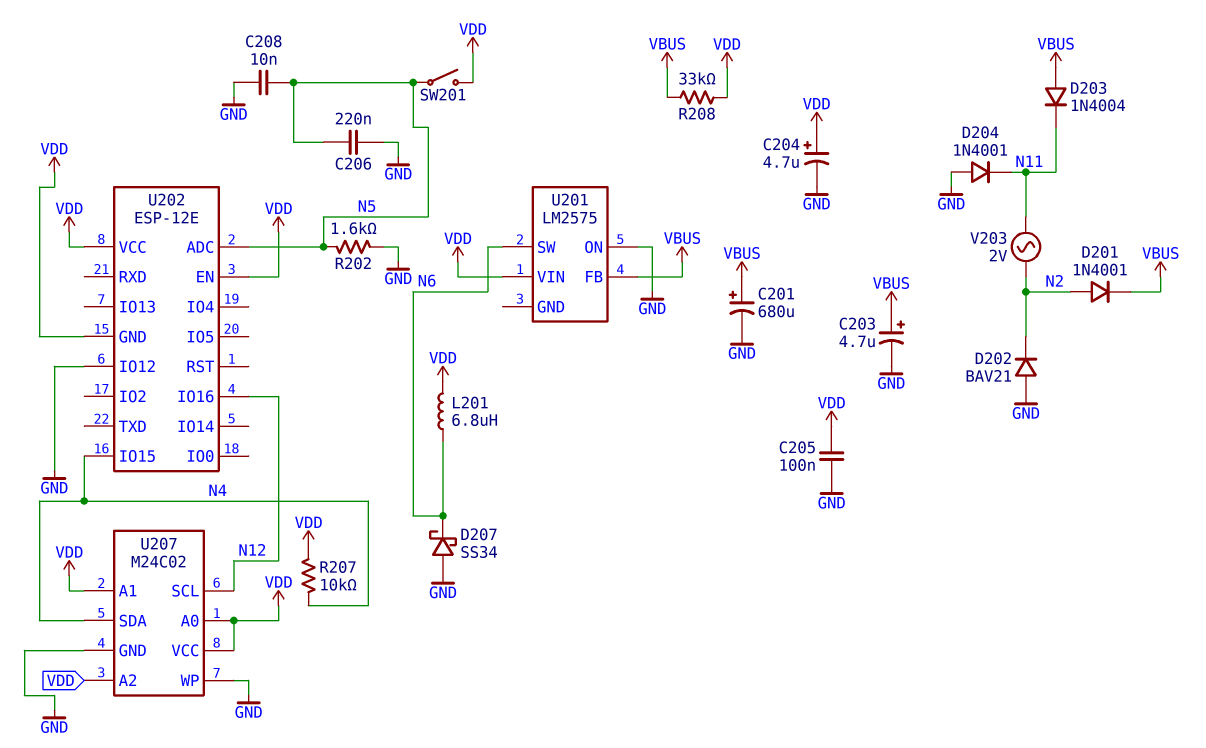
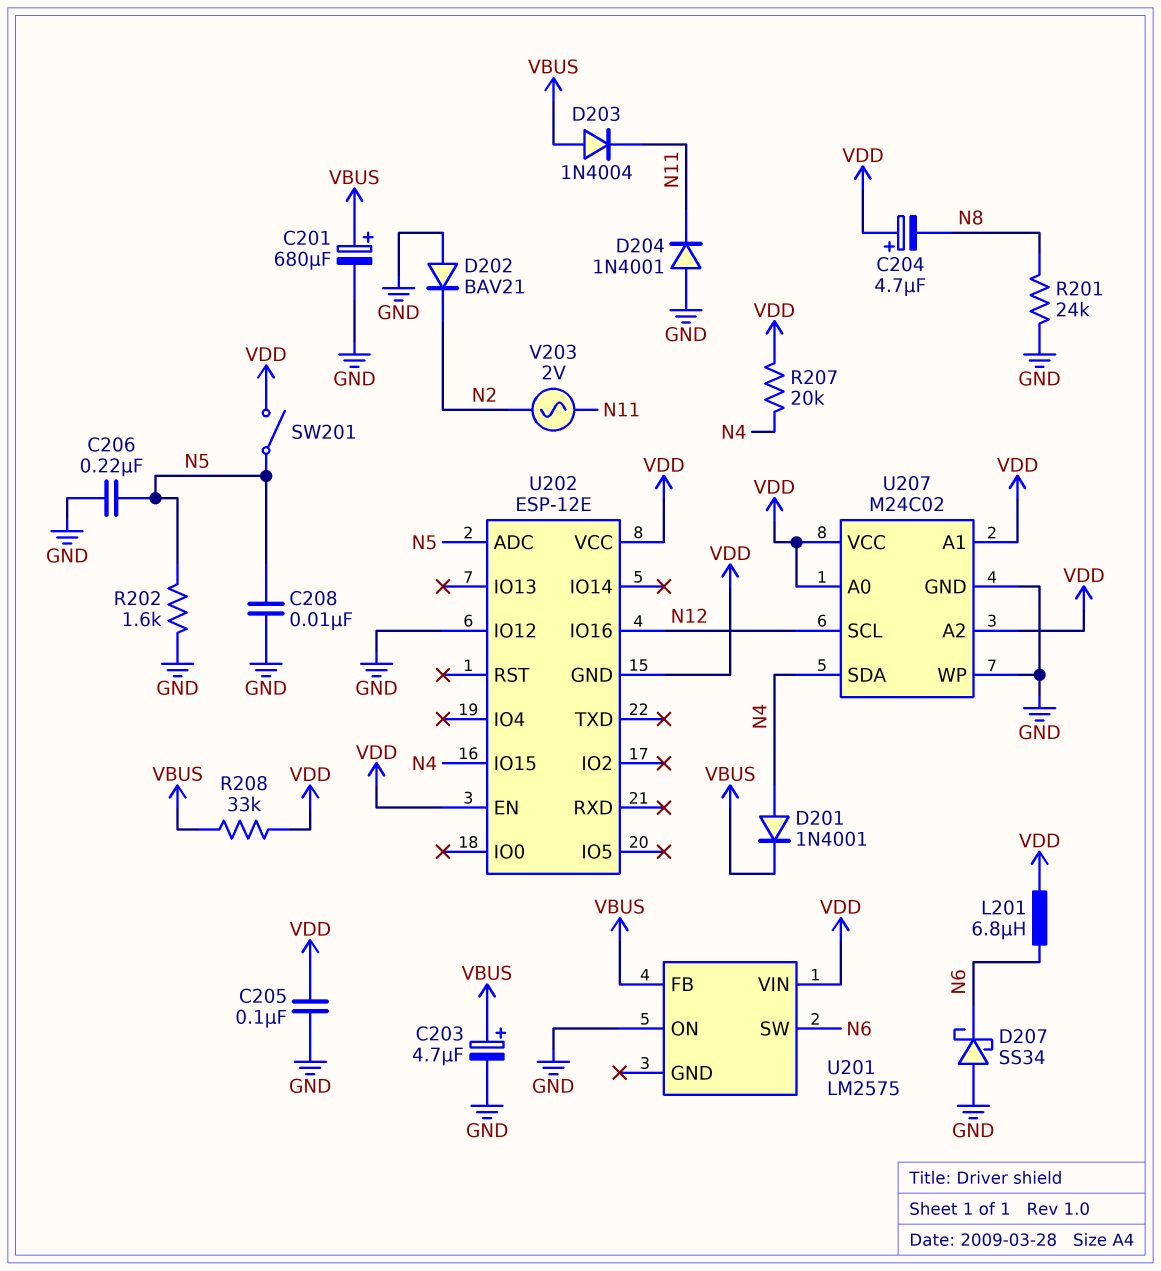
C204: 4.7uF (plus VDD, minus GND) -> 4.7uF (plus VDD, minus N8)
D201: diode 1N4001 (A N2, K VBUS) -> diode 1N4001 (A N4, K VBUS)
R201: none -> 24k (GND, N8)
R207: 10k (N4, VDD) -> 20k (N4, VDD)

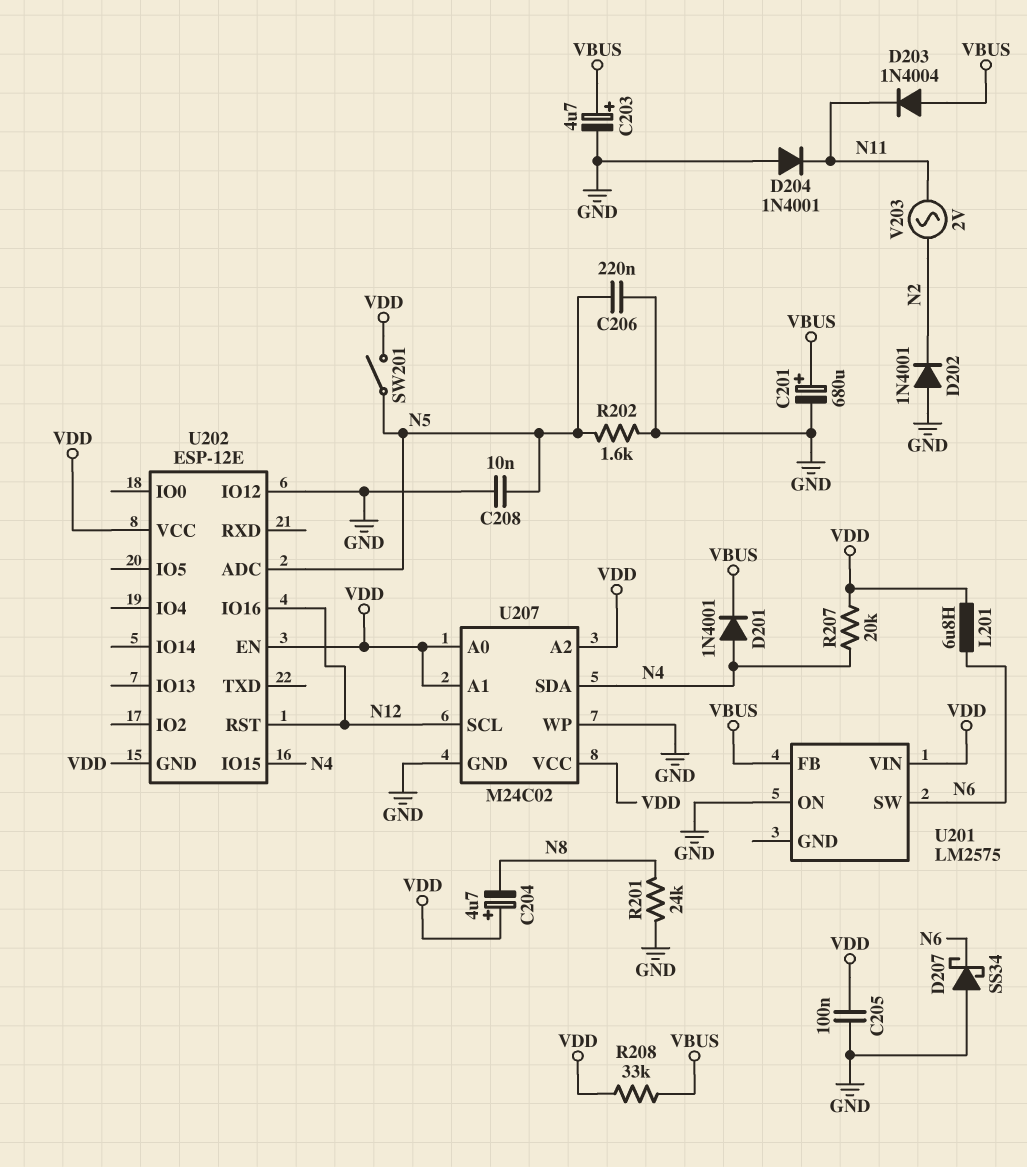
D202: diode BAV21 (A GND, K N2) -> diode 1N4001 (A GND, K N2)
U202 pin RST: none -> N12

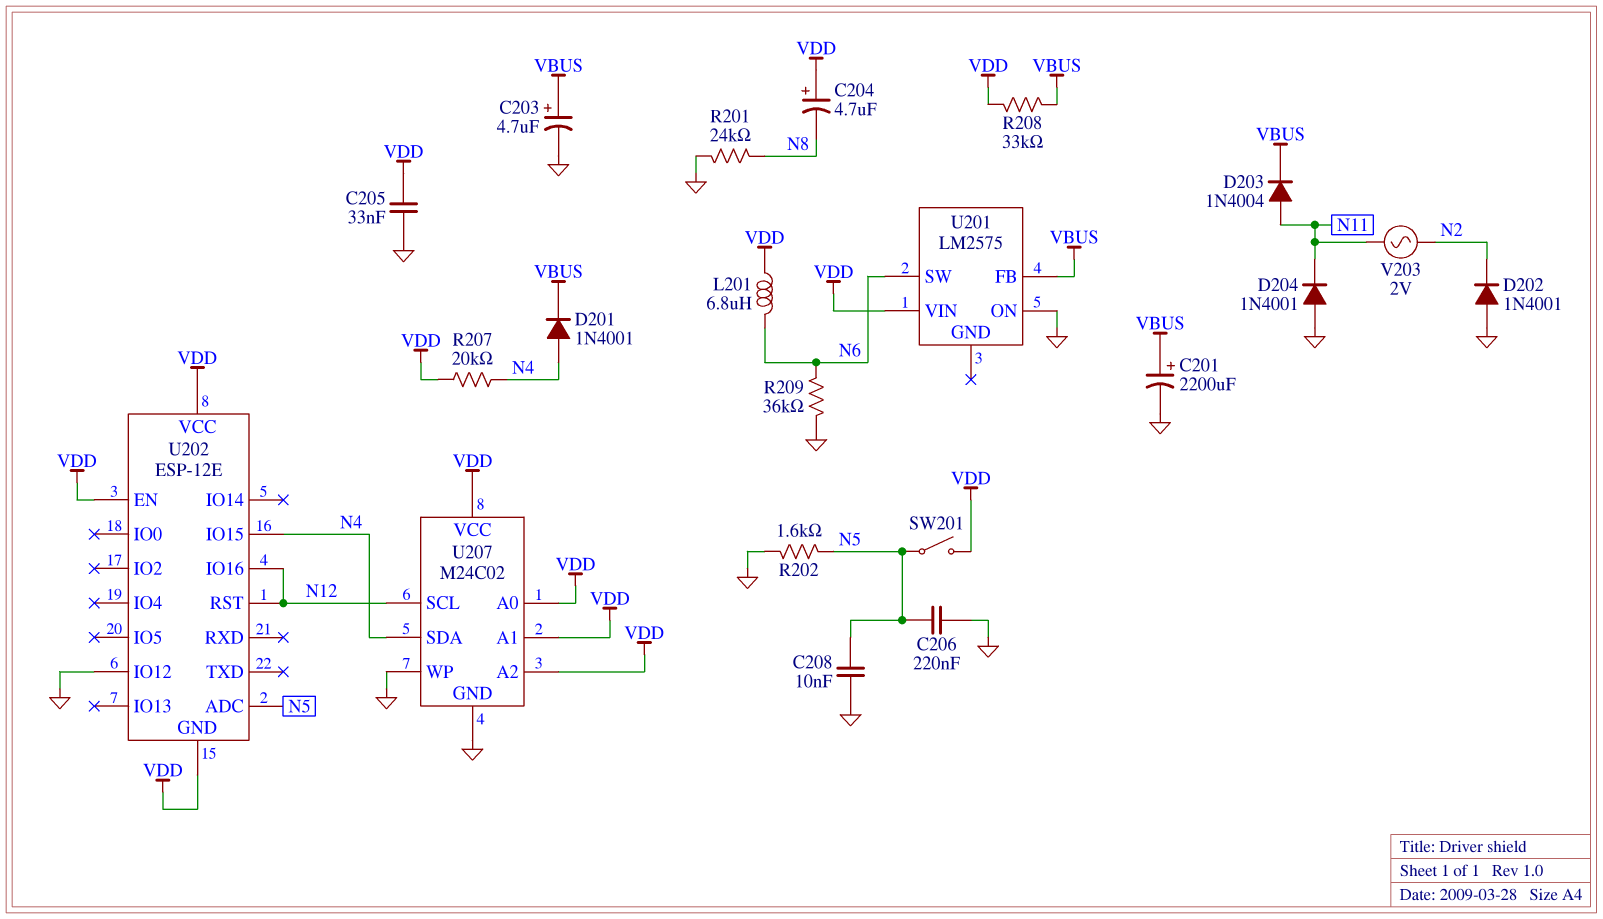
C201: 680uF (plus VBUS, minus GND) -> 2200uF (plus VBUS, minus GND)
C205: 100nF (GND, VDD) -> 33nF (GND, VDD)
D203: diode 1N4004 (A VBUS, K N11) -> diode 1N4004 (A N11, K VBUS)
D207: schottky SS34 (A GND, K N6) -> none
R209: none -> 36k (GND, N6)

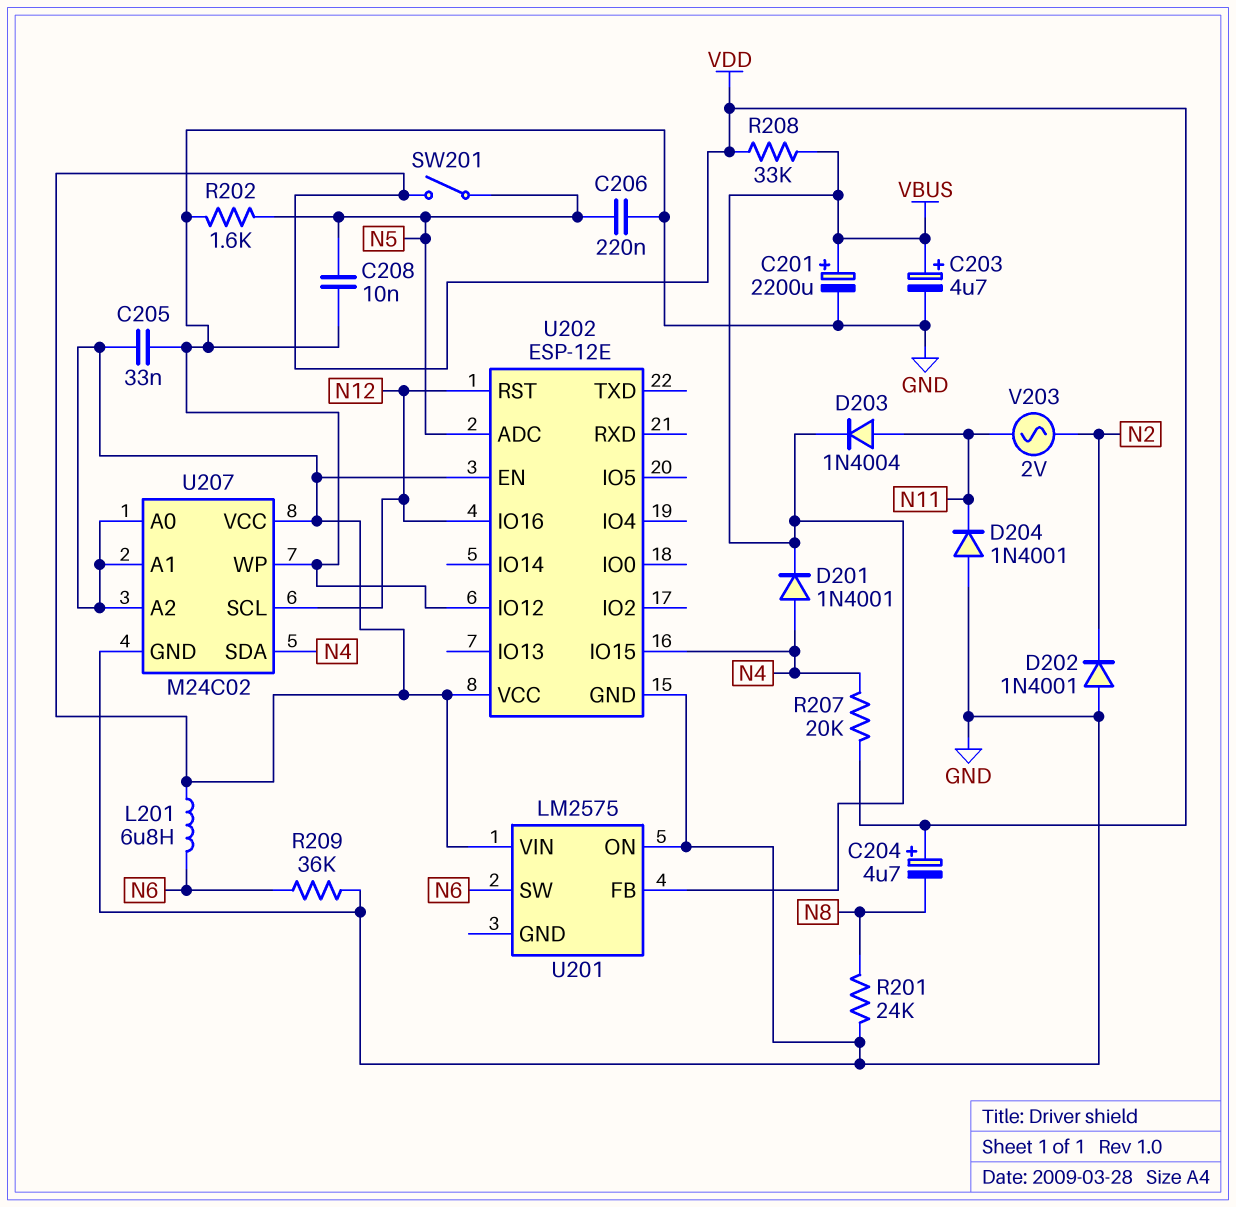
U202 pin GND: VDD -> GND

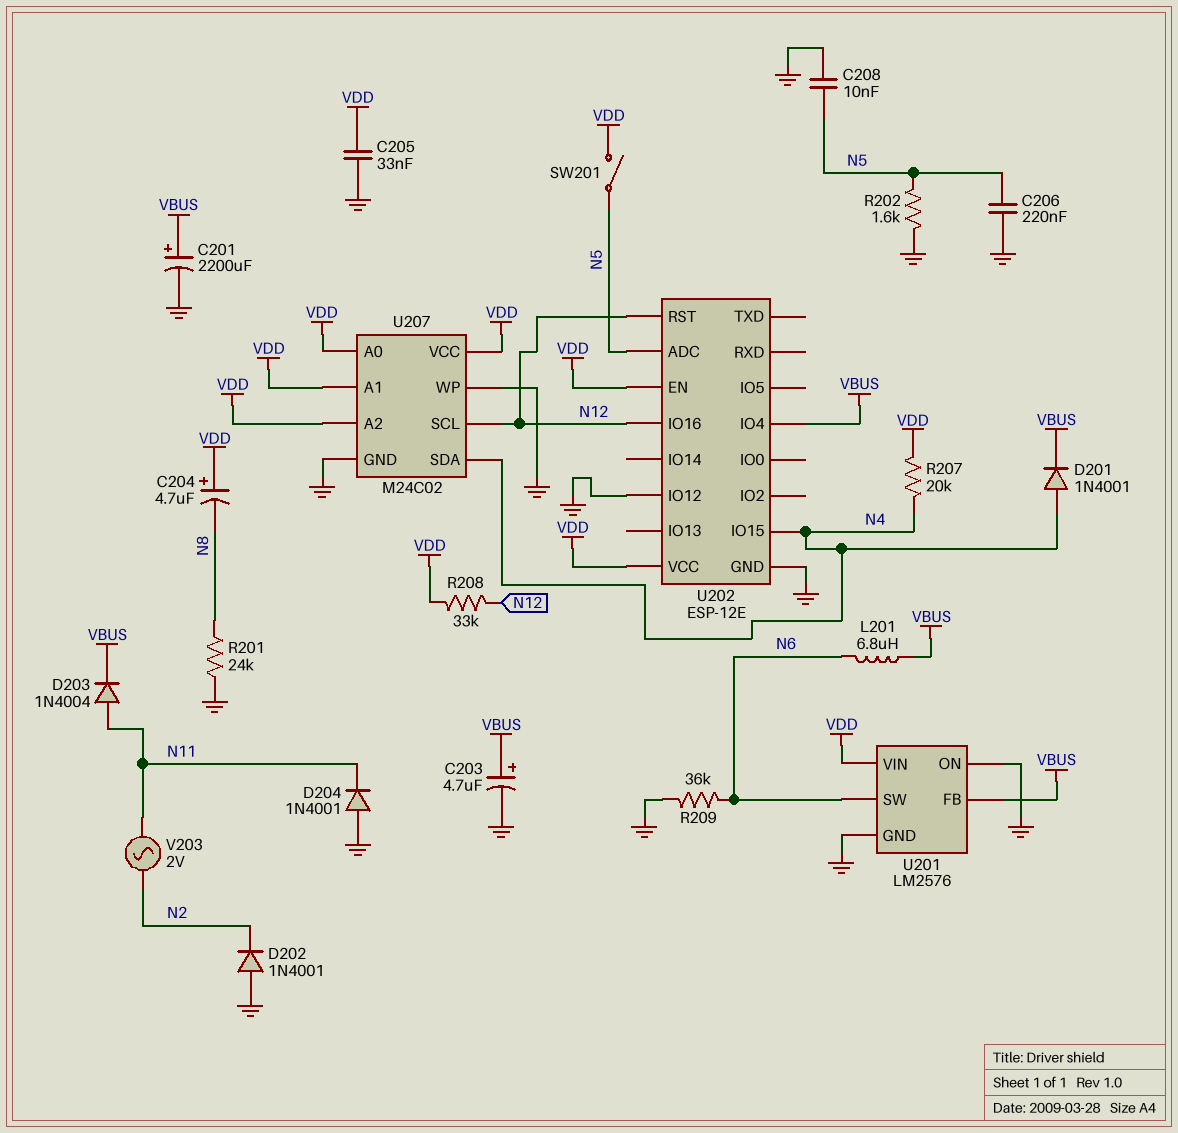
L201: 6.8uH (N6, VDD) -> 6.8uH (N6, VBUS)
R208: 33k (VBUS, VDD) -> 33k (N12, VDD)
U201: LM2575 -> LM2576
U201 pin GND: none -> GND
U202 pin IO4: none -> VBUS

